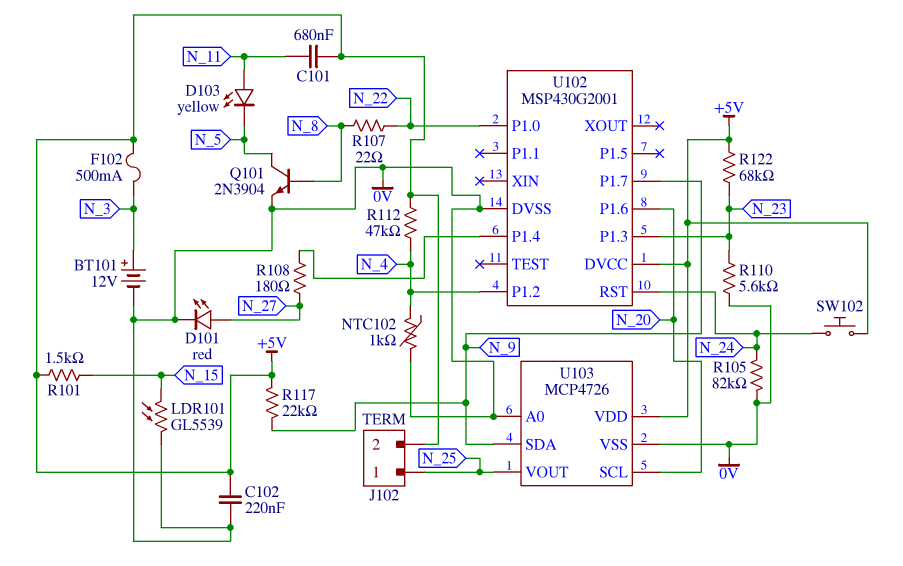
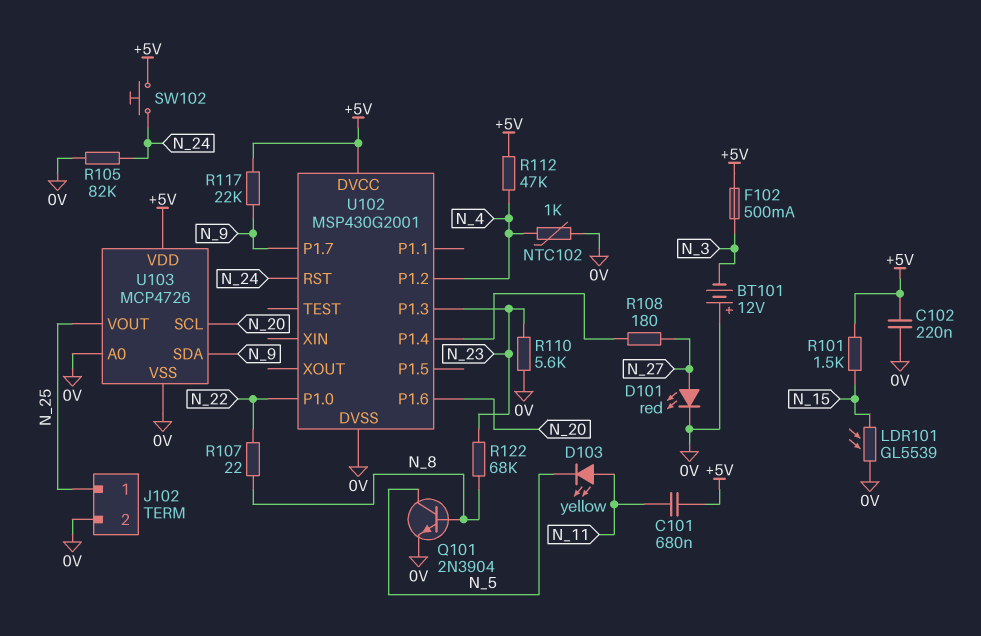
BT101: 12V (plus N_3, minus 0V) -> 12V (plus 0V, minus N_3)
J102 pin 2: +5V -> 0V
R122: 68k (+5V, N_23) -> 68k (N_8, N_23)

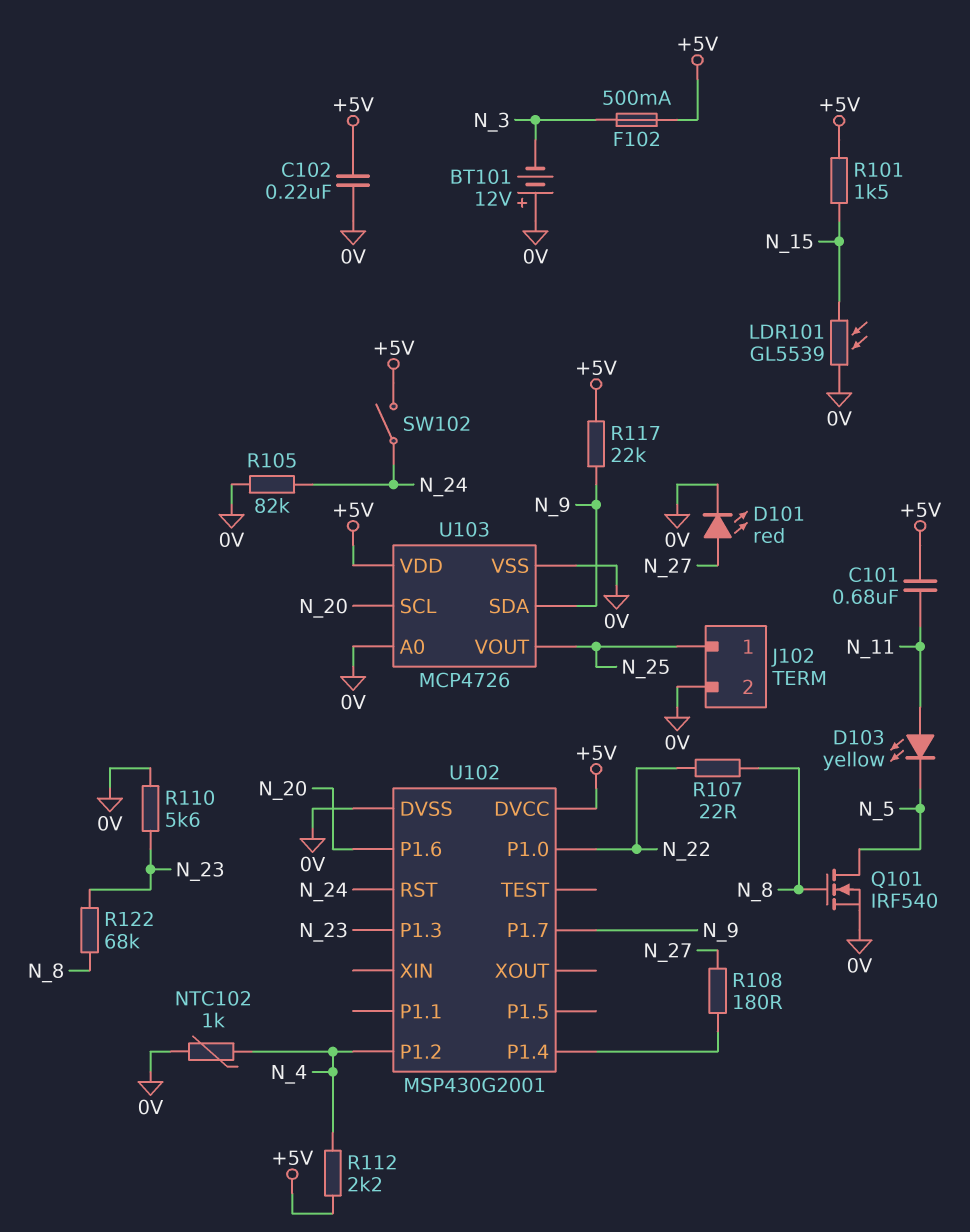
Q101: NPN 2N3904 (B N_8, C N_5, E 0V) -> NMOS IRF540 (G N_8, D N_5, S 0V)
R112: 47k (+5V, N_4) -> 2.2k (+5V, N_4)
SW102: button (+5V, N_24) -> switch (+5V, N_24)

